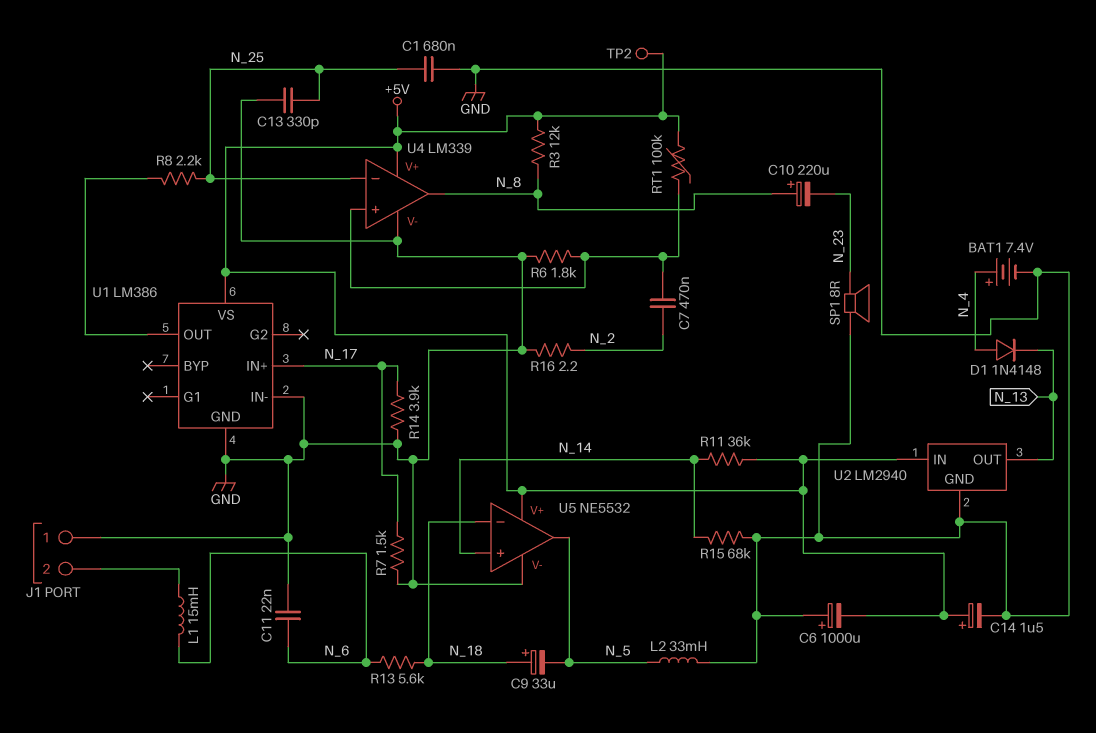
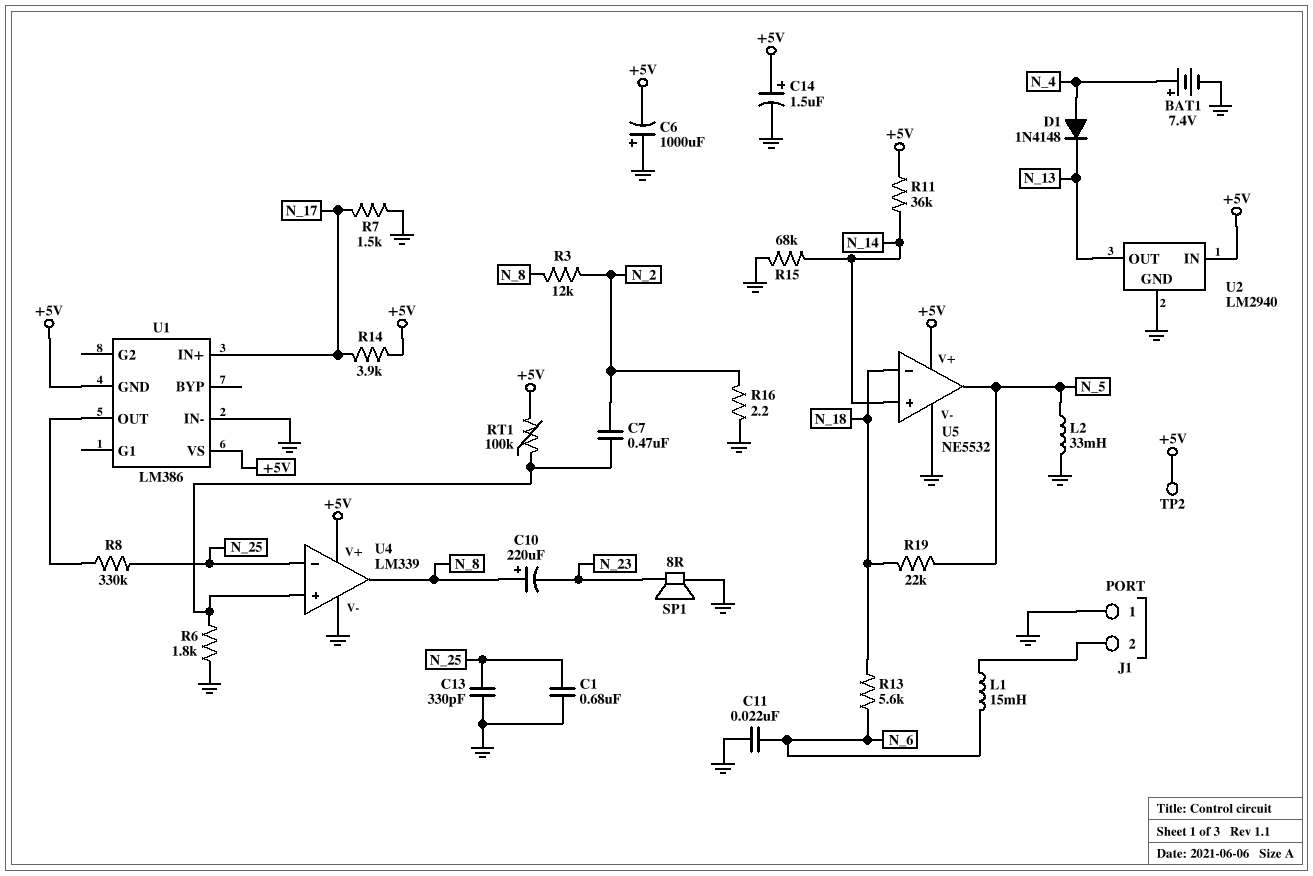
C9: 33uF (plus N_18, minus N_5) -> none
R3: 12k (+5V, N_8) -> 12k (N_2, N_8)
R8: 2.2k (N_25, U1/OUT) -> 330k (N_25, U1/OUT)
R14: 3.9k (GND, N_17) -> 3.9k (+5V, N_17)
R19: none -> 22k (N_5, N_18)
U1 pin GND: GND -> +5V

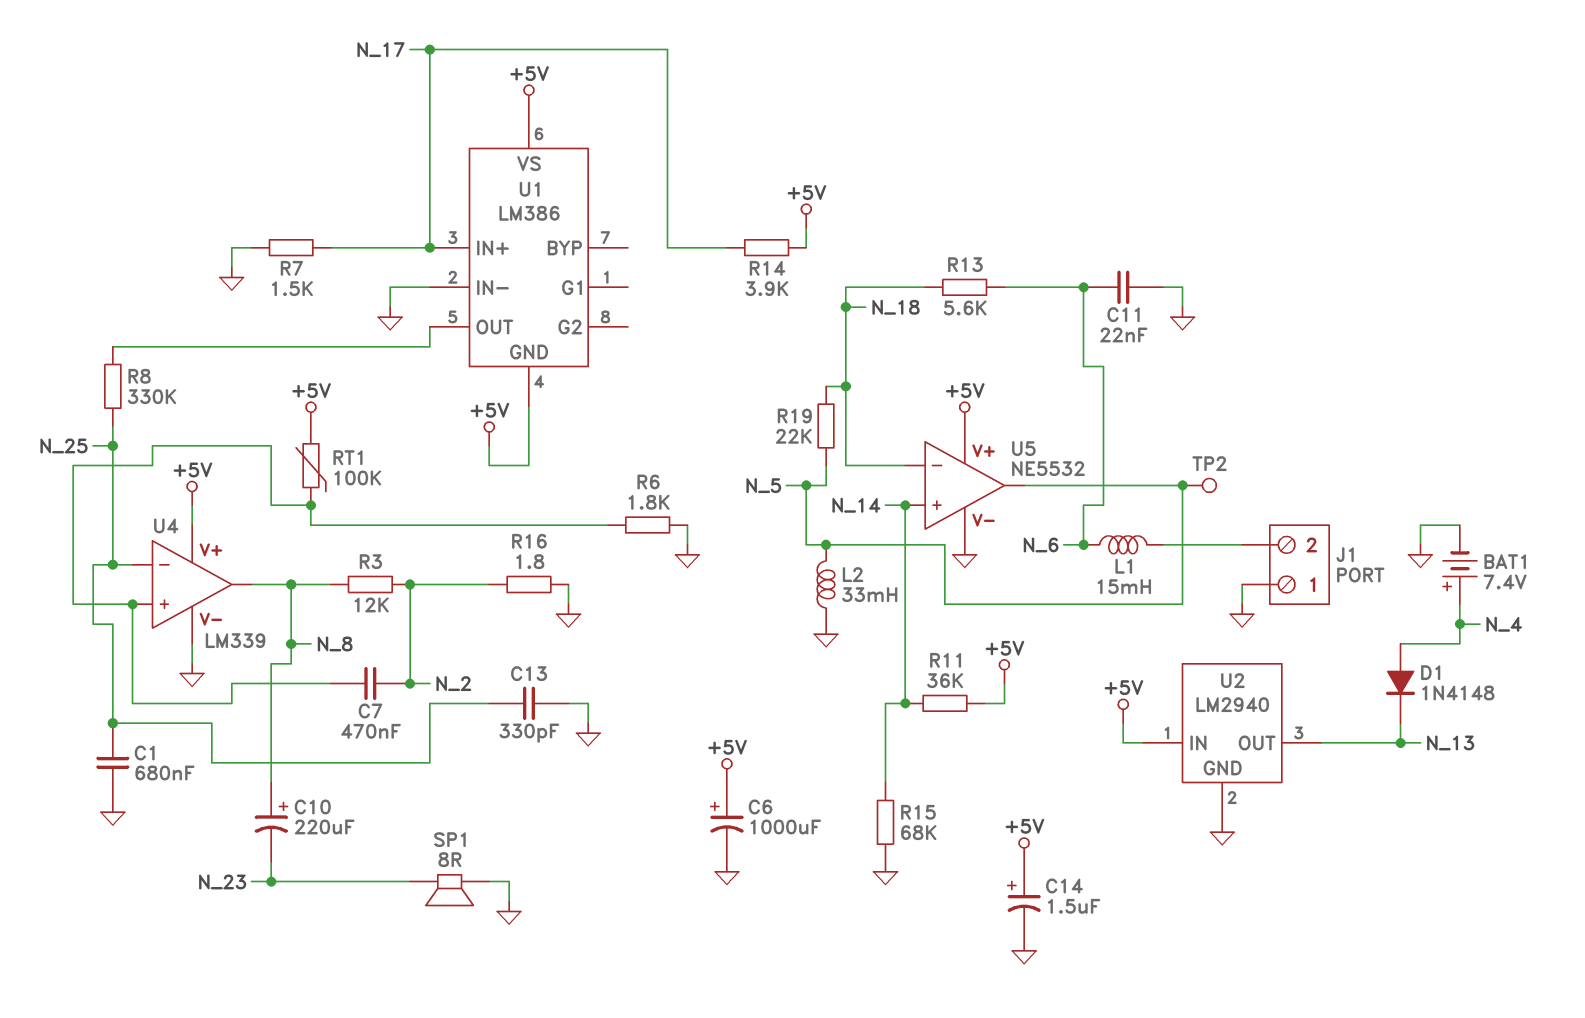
C6: 1000uF (plus GND, minus +5V) -> 1000uF (plus +5V, minus GND)
R16: 2.2 (GND, N_2) -> 1.8 (GND, N_2)
TP2: test point (+5V) -> test point (N_5)

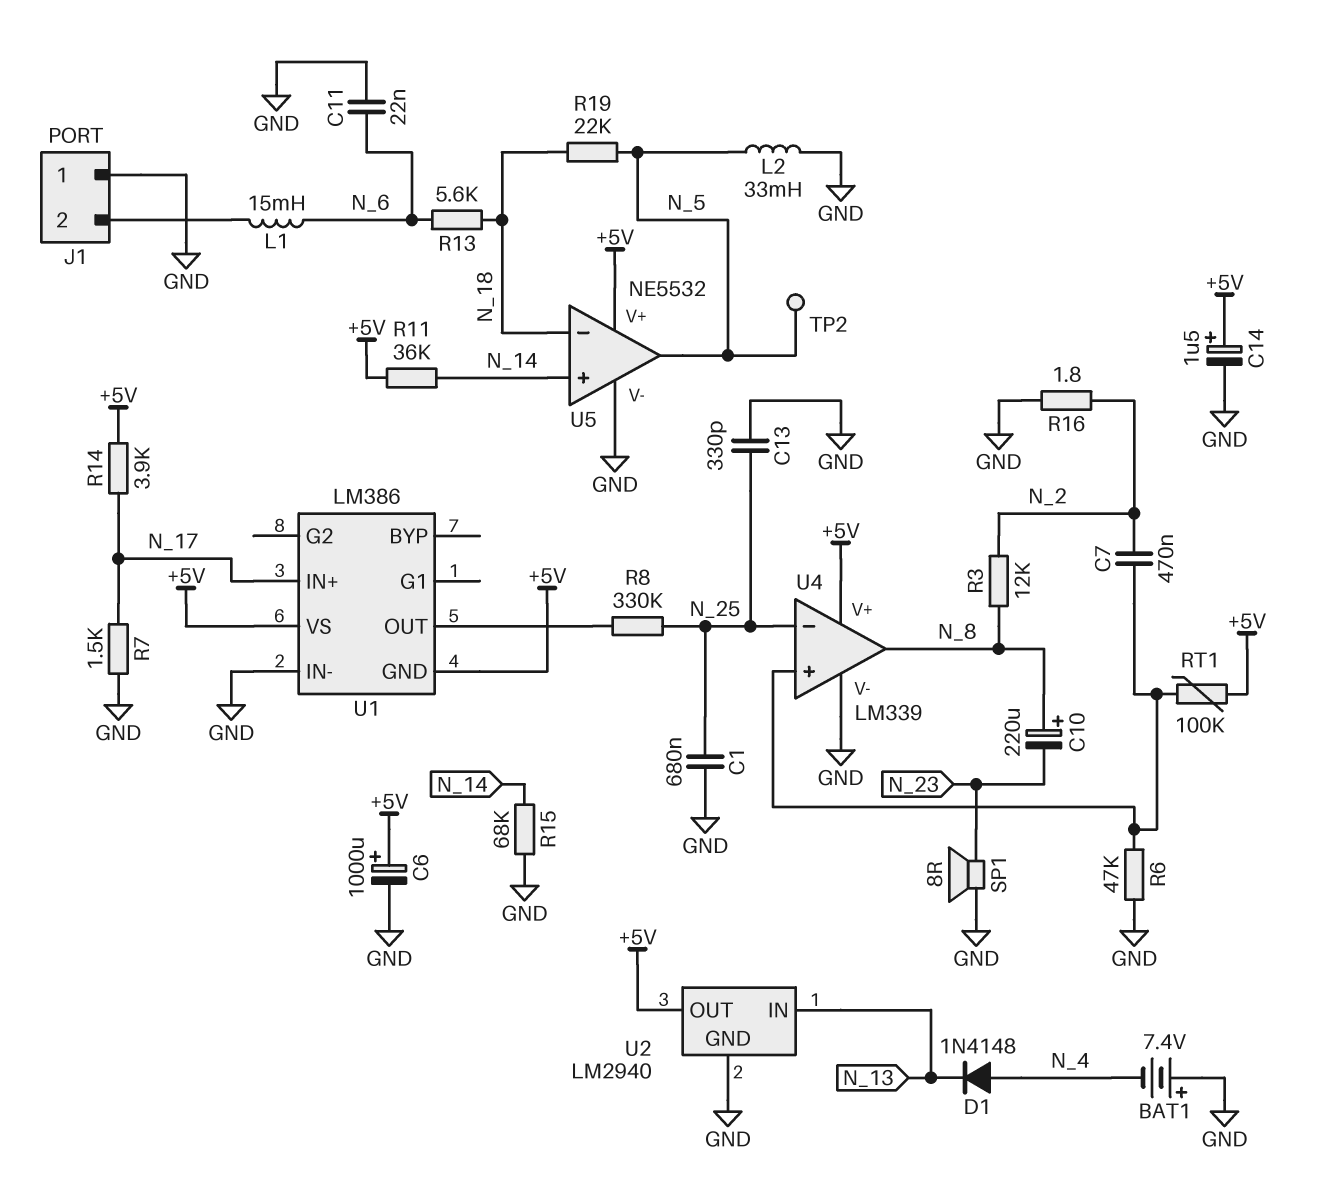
BAT1: 7.4V (plus N_4, minus GND) -> 7.4V (plus GND, minus N_4)
R6: 1.8k (GND, U4/in+) -> 47k (GND, U4/in+)
U2 pin IN: +5V -> N_13
U2 pin OUT: N_13 -> +5V

